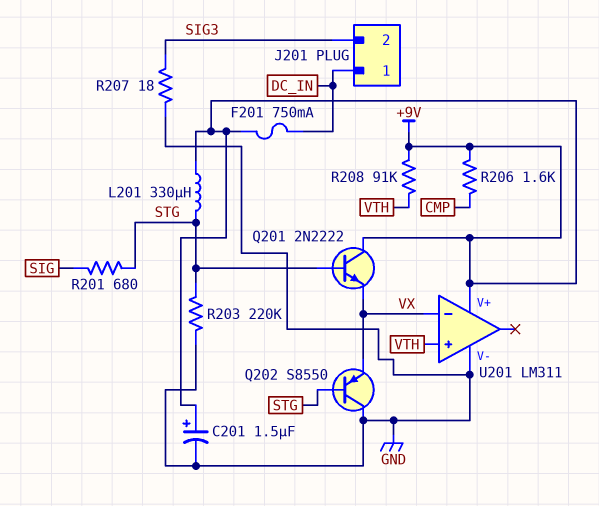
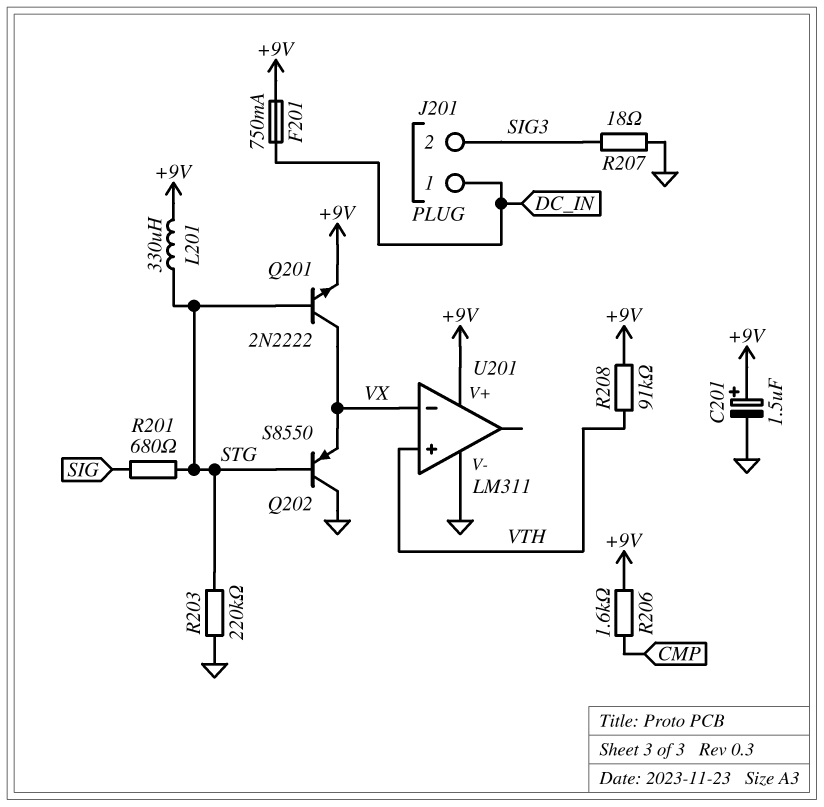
Q201: NPN 2N2222 (B STG, C +9V, E VX) -> NPN 2N2222 (B STG, C VX, E +9V)

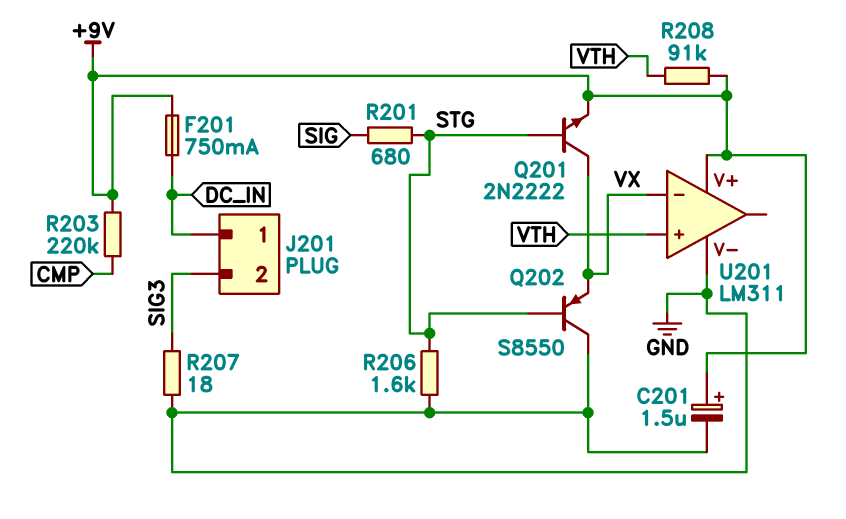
L201: 330uH (+9V, STG) -> none
R203: 220k (GND, STG) -> 220k (+9V, CMP)
R206: 1.6k (+9V, CMP) -> 1.6k (GND, STG)

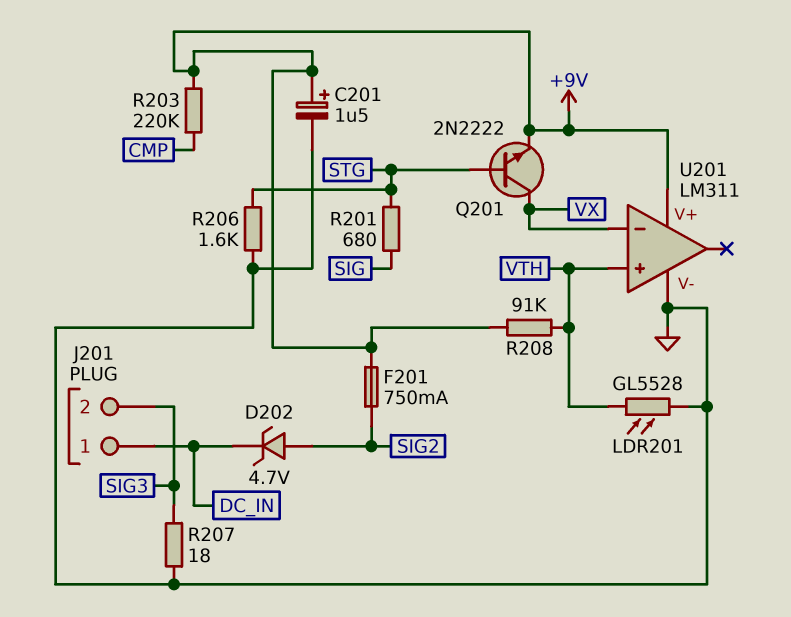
D202: none -> zener 4.7V (A SIG2, K DC_IN)
F201: 750mA (+9V, DC_IN) -> 750mA (+9V, SIG2)
LDR201: none -> GL5528 (GND, VTH)
Q202: PNP S8550 (B STG, C GND, E VX) -> none

